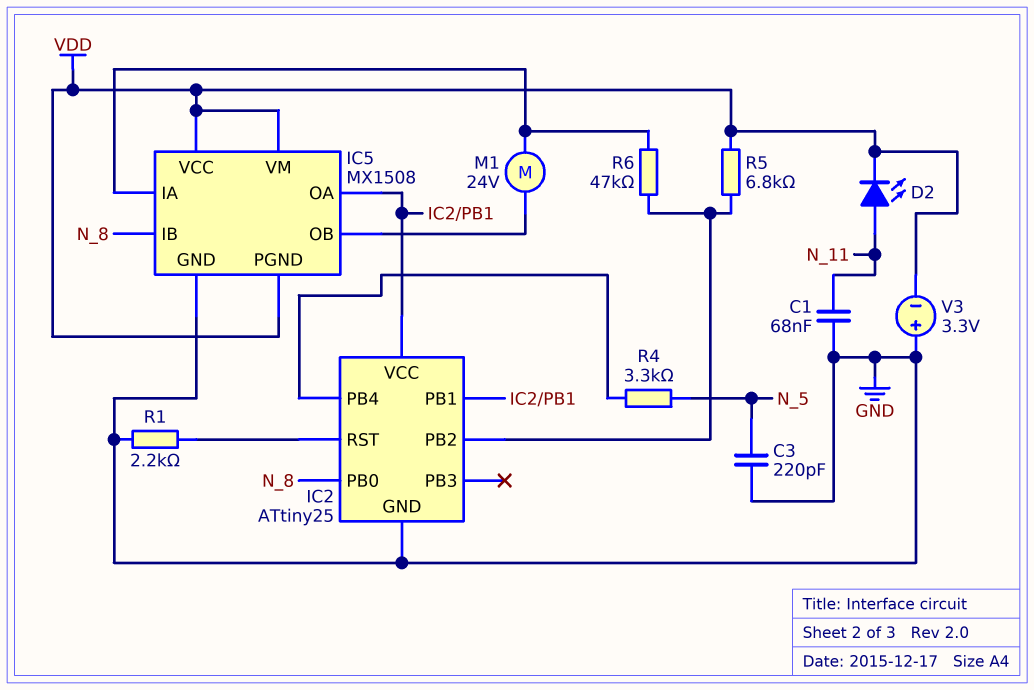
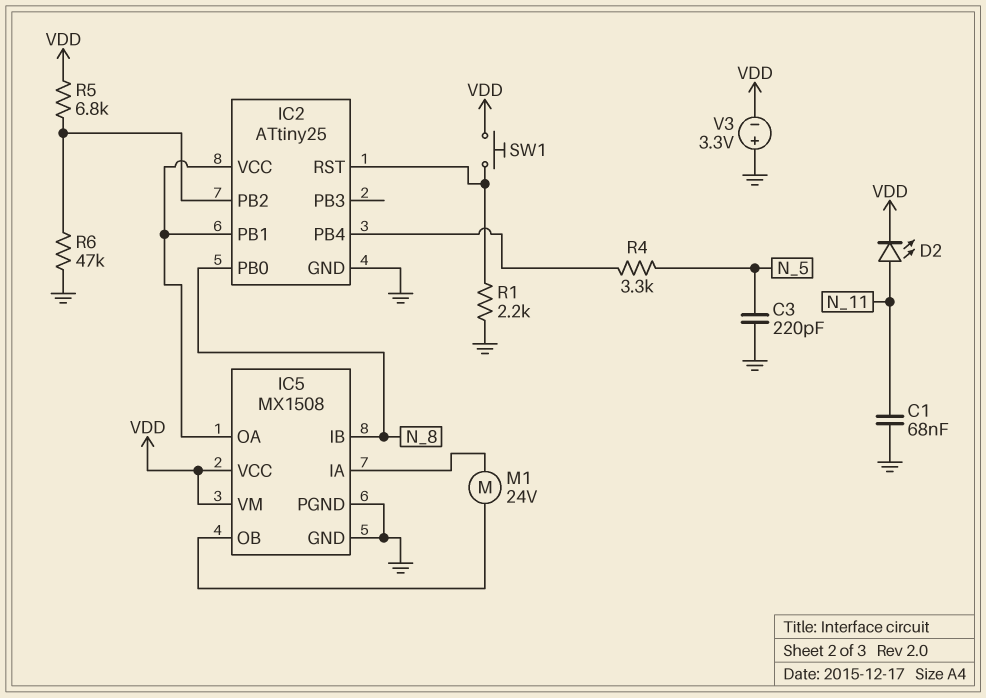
IC5 pin PGND: VDD -> GND
R6: 47k (IC2/PB2, IC5/IA) -> 47k (GND, IC2/PB2)
SW1: none -> button (IC2/RST, VDD)

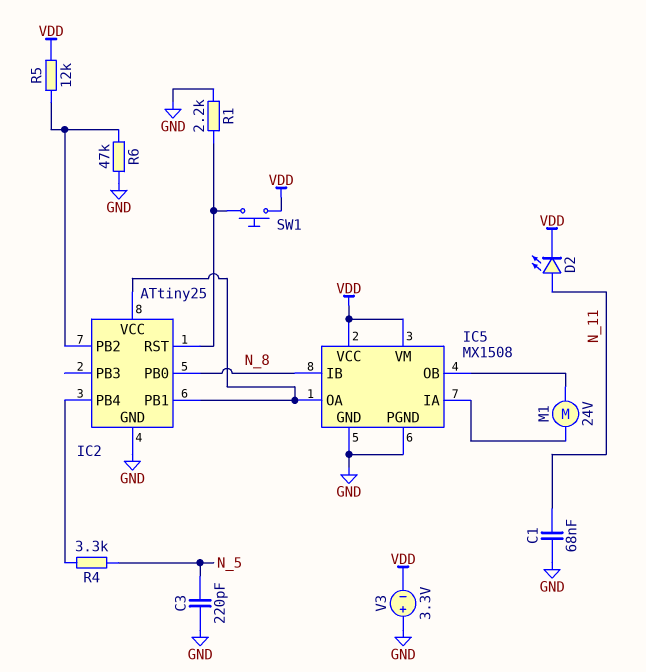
R5: 6.8k (IC2/PB2, VDD) -> 12k (IC2/PB2, VDD)

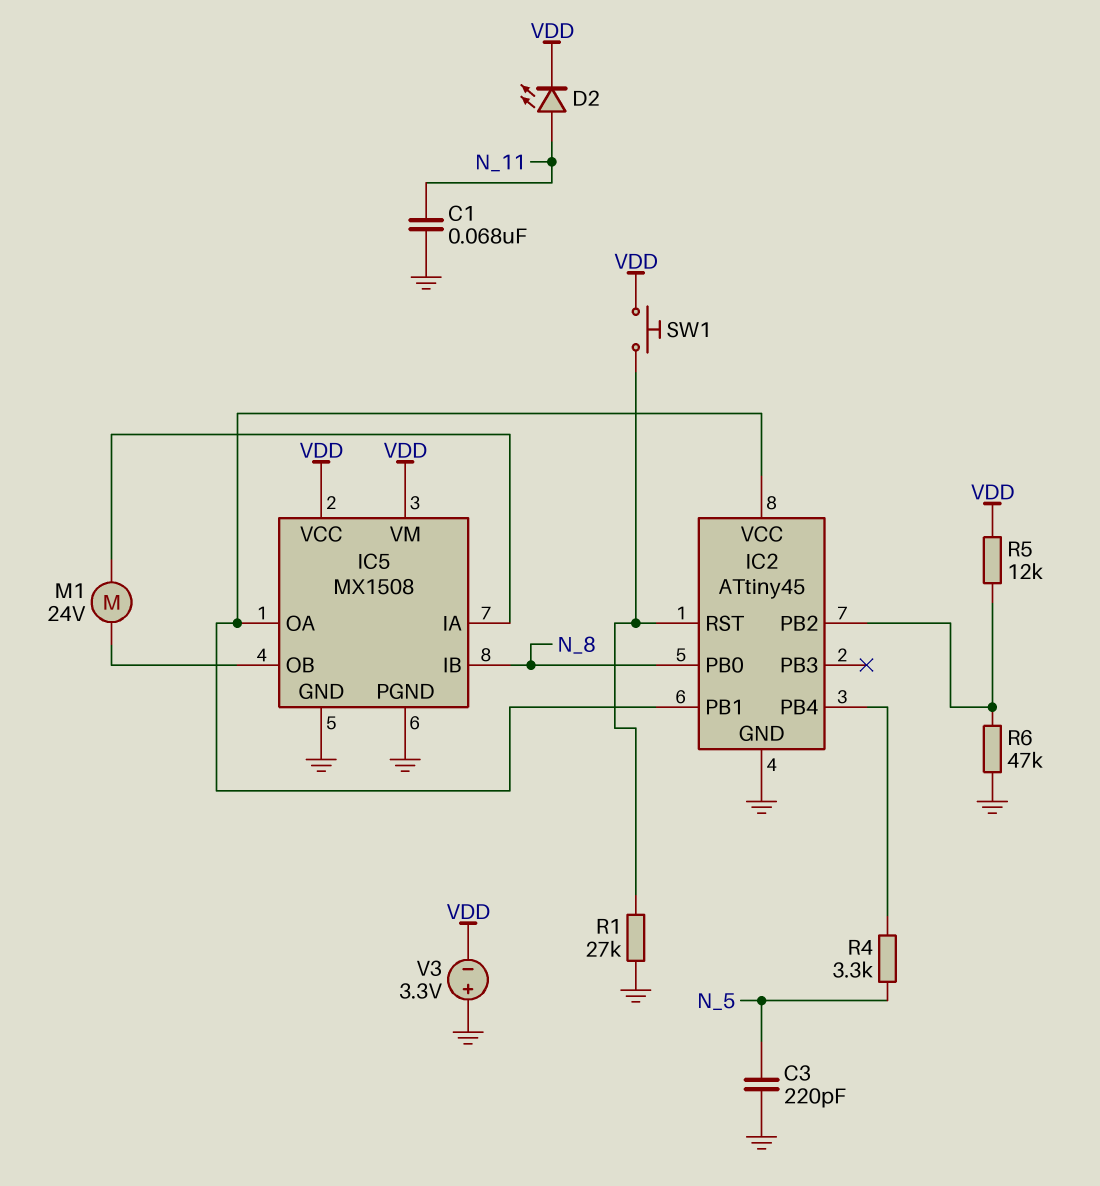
IC2: ATtiny25 -> ATtiny45
R1: 2.2k (GND, IC2/RST) -> 27k (GND, IC2/RST)

